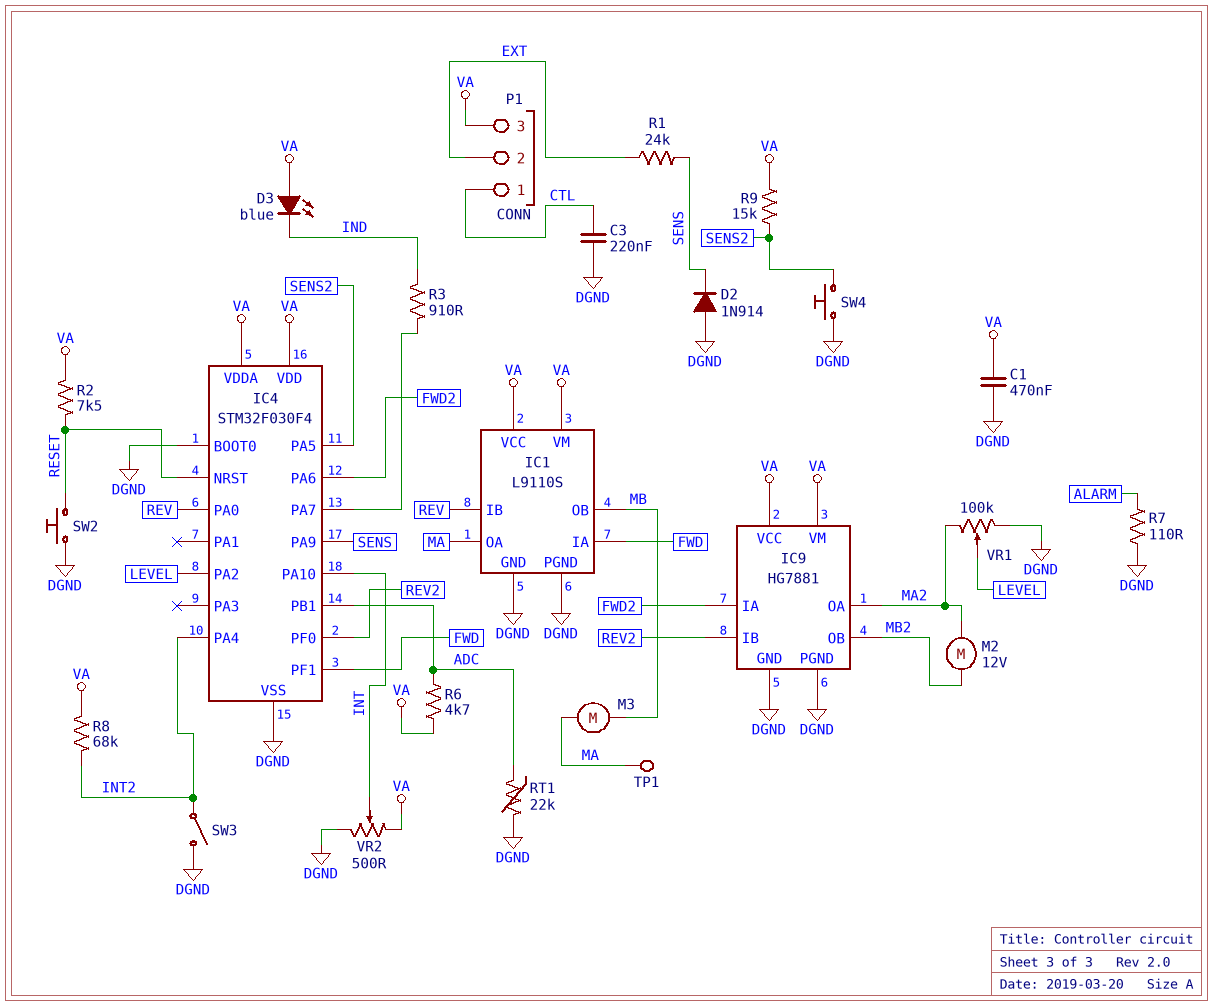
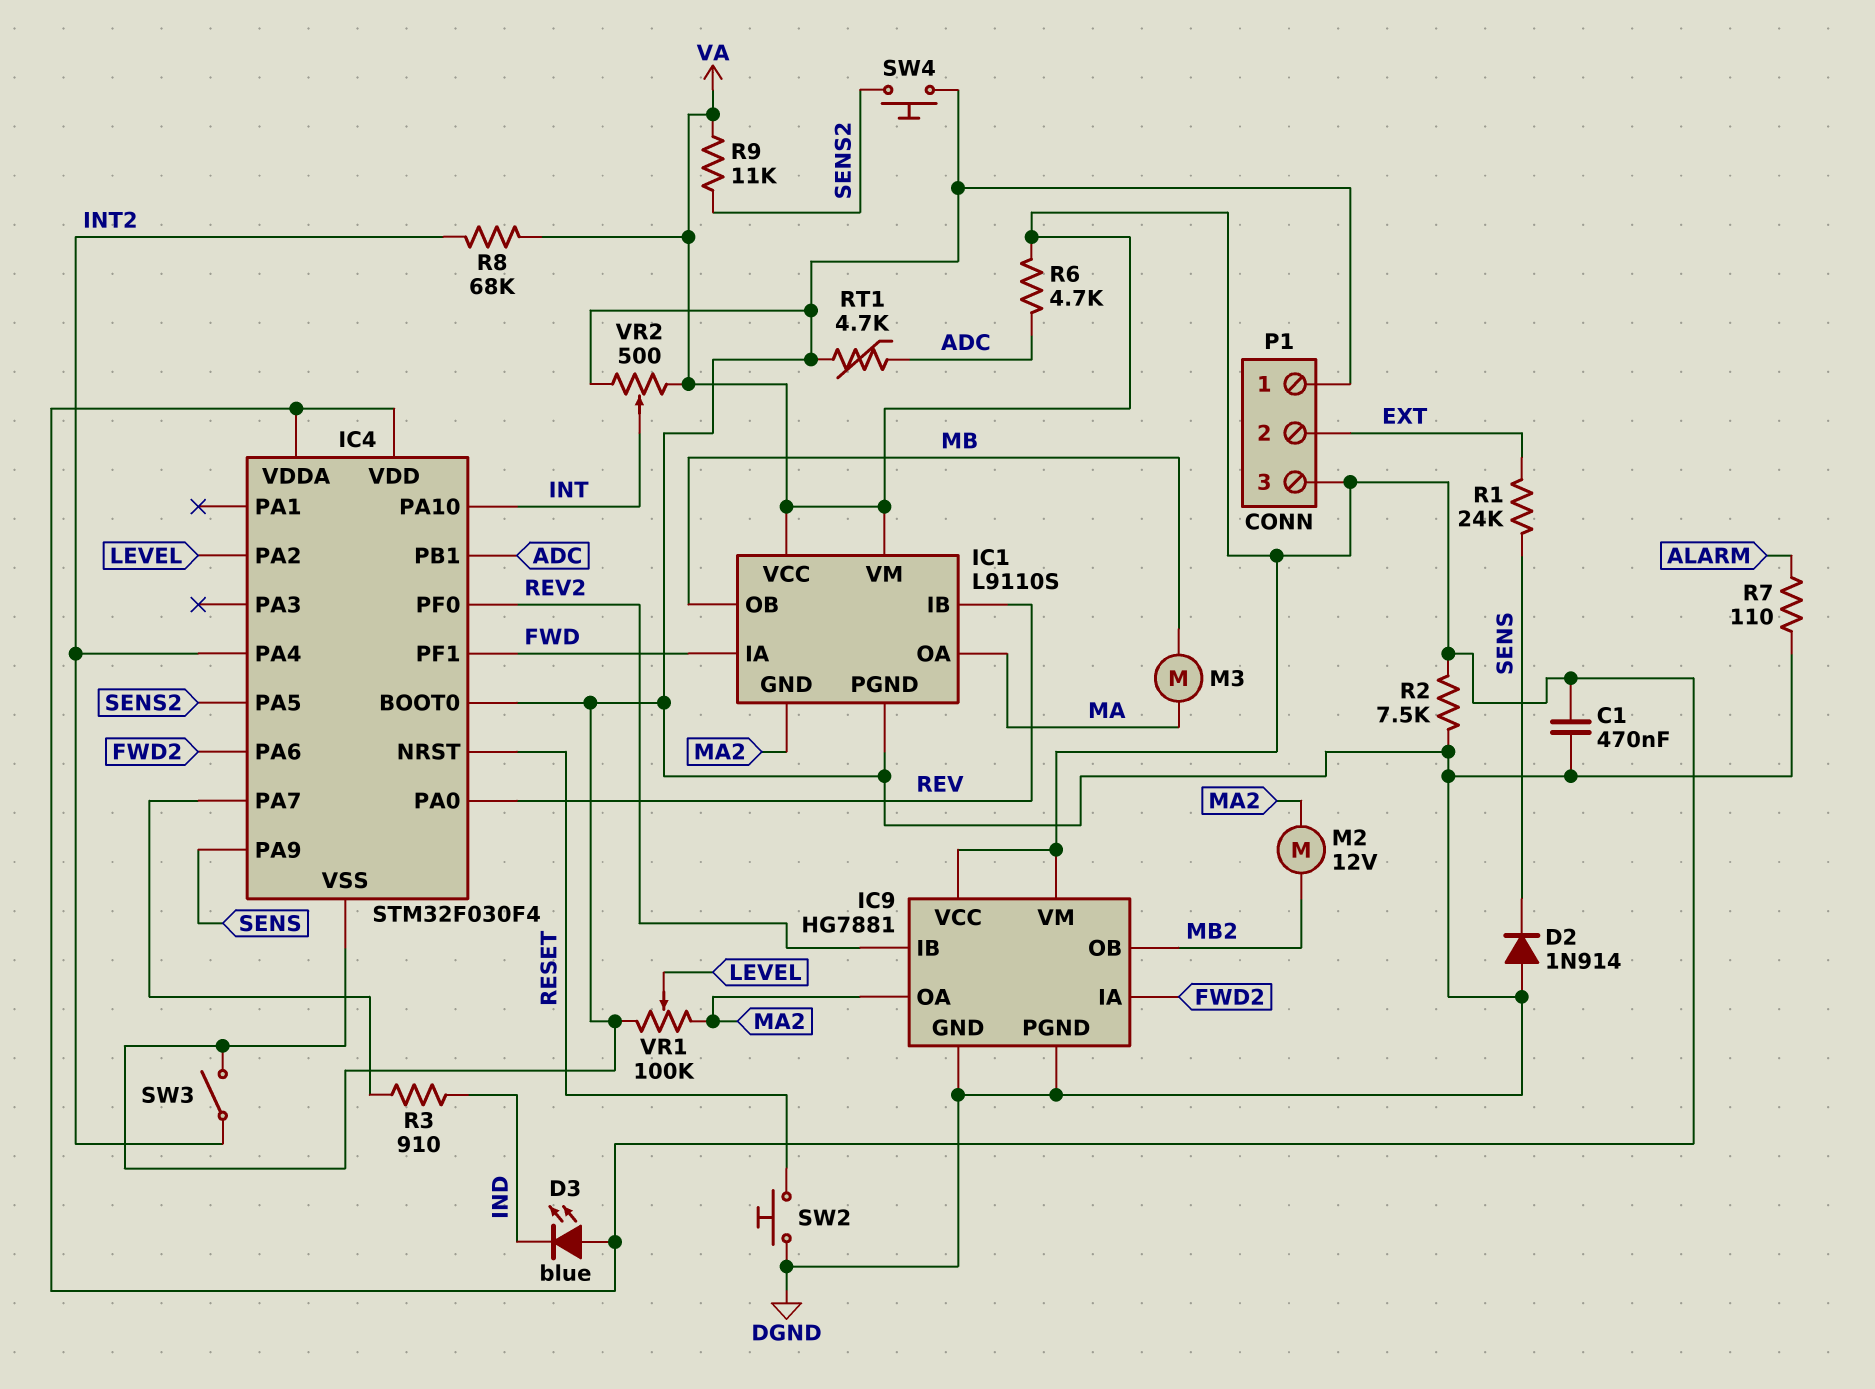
C3: 220nF (CTL, DGND) -> none
IC1 pin GND: DGND -> MA2
P1 pin 1: CTL -> DGND
R2: 7.5k (RESET, VA) -> 7.5k (DGND, VA)
R9: 15k (SENS2, VA) -> 11k (SENS2, VA)
RT1: 22k (ADC, DGND) -> 4.7k (ADC, DGND)
TP1: test point (MA) -> none

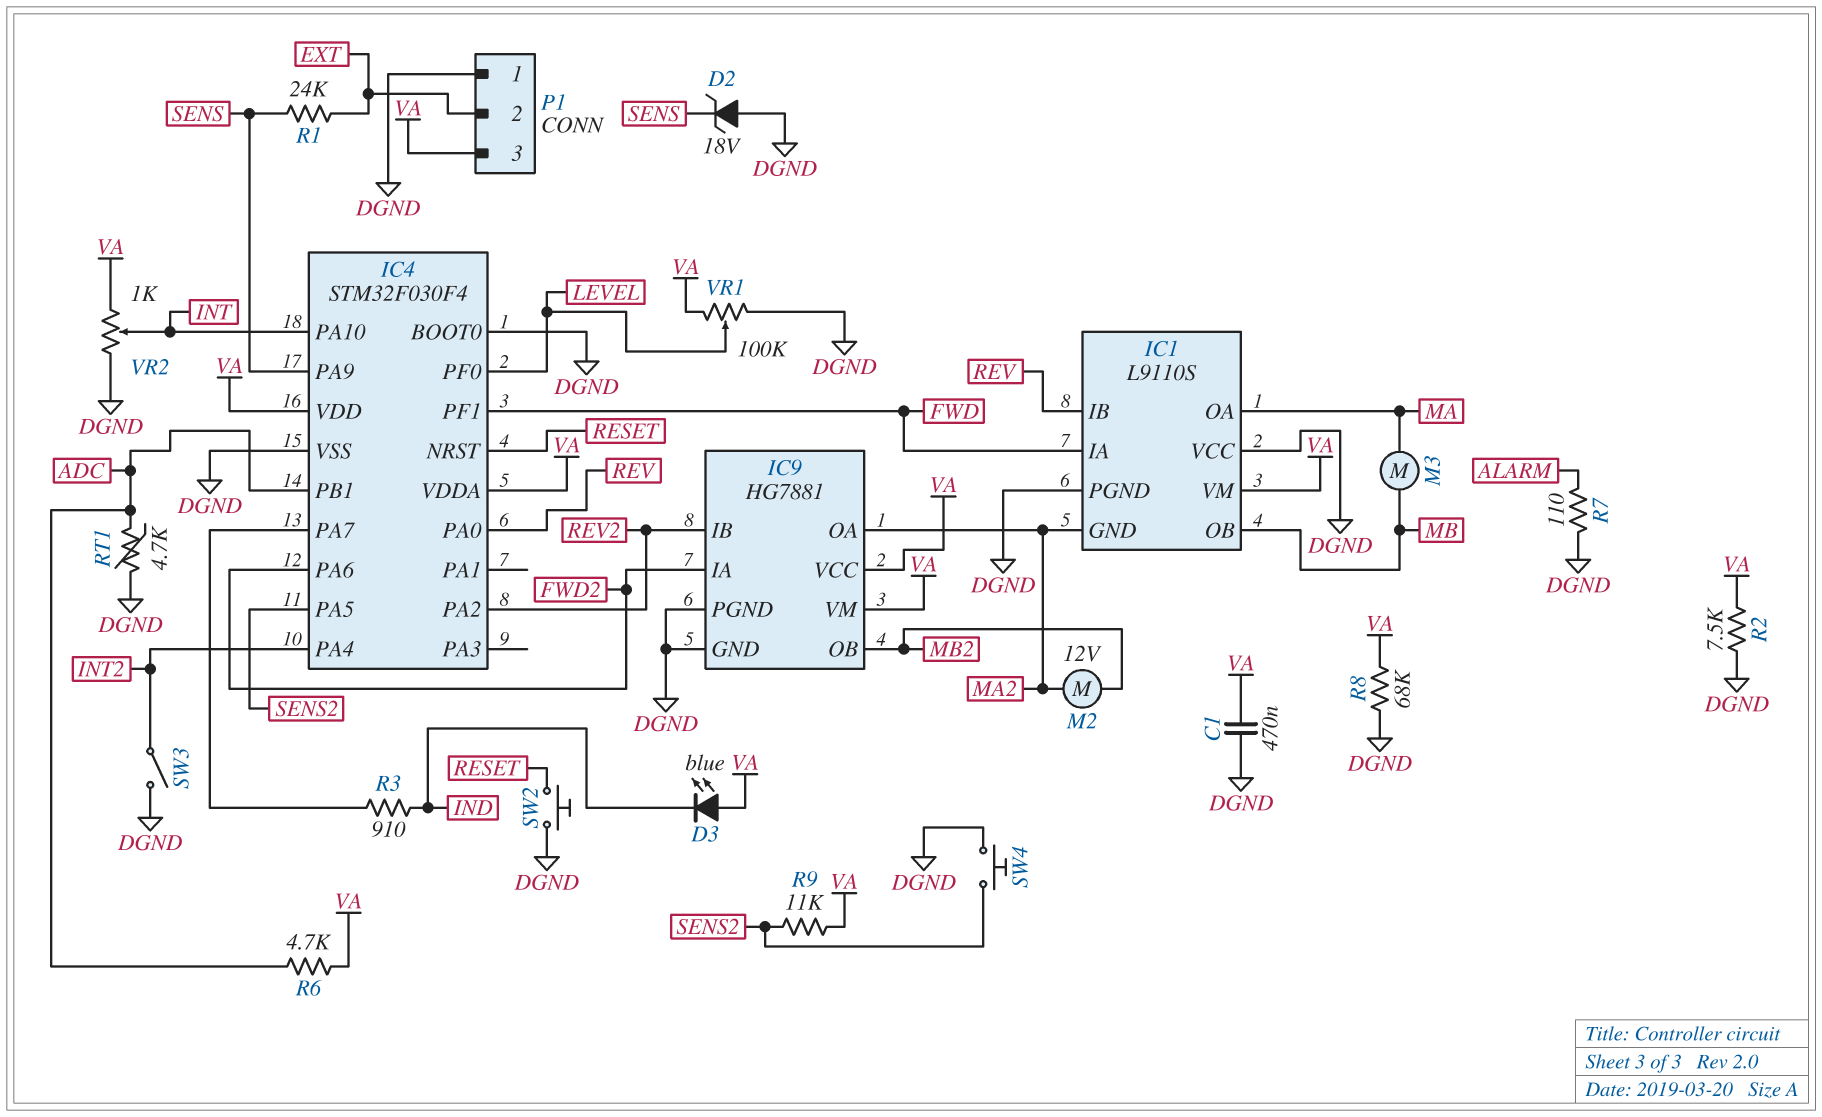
D2: diode 1N914 (A DGND, K SENS) -> zener 18V (A DGND, K SENS)
IC1 pin VCC: VA -> DGND
IC4 pin PA2: LEVEL -> REV2
IC4 pin PF0: REV2 -> LEVEL
R8: 68k (INT2, VA) -> 68k (DGND, VA)
VR1: 100k (DGND, MA2, wiper LEVEL) -> 100k (DGND, VA, wiper LEVEL)
VR2: 500 (DGND, VA, wiper INT) -> 1k (DGND, VA, wiper INT)

